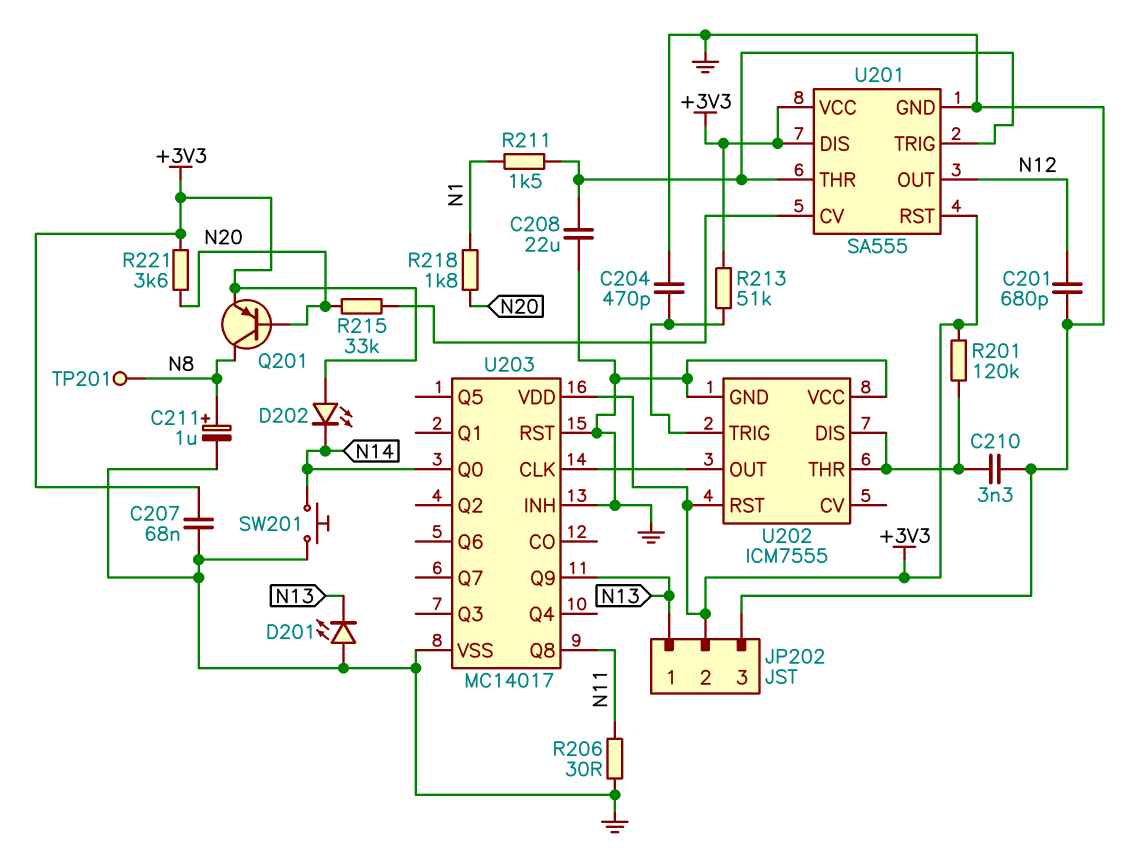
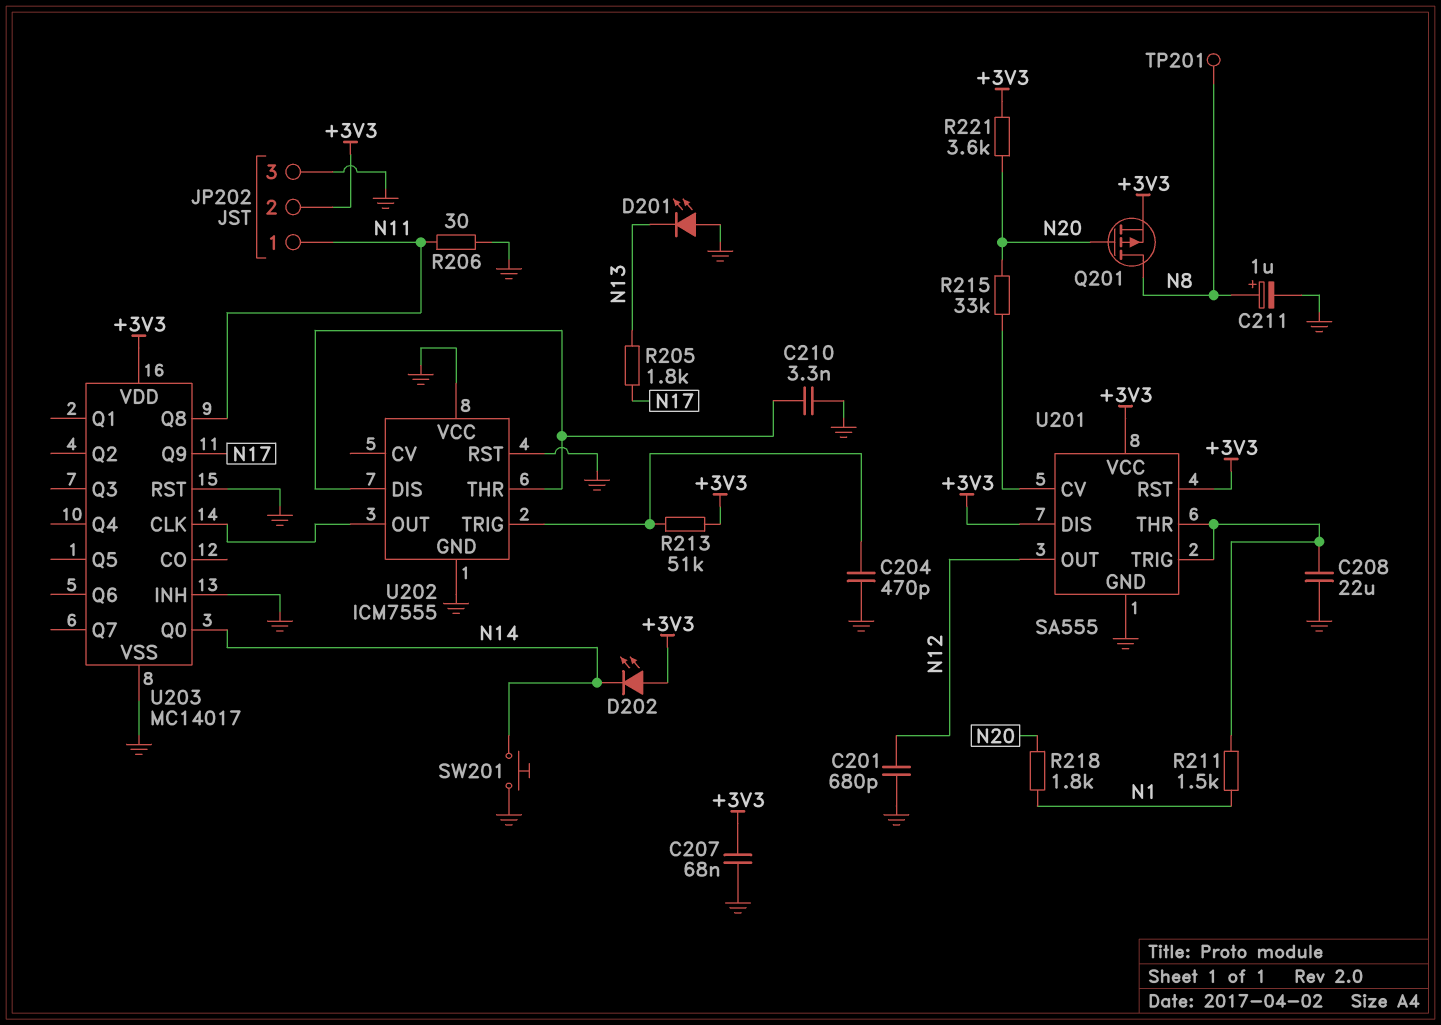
JP202 pin 1: N13 -> N11
Q201: PNP (B N20, C N8, E +3V3) -> PMOS (G N20, D N8, S +3V3)
R201: 120k (+3V3, U202/DIS) -> none
R205: none -> 1.8k (N13, N17)
U202 pin RST: +3V3 -> GND
U203 pin Q9: N13 -> N17

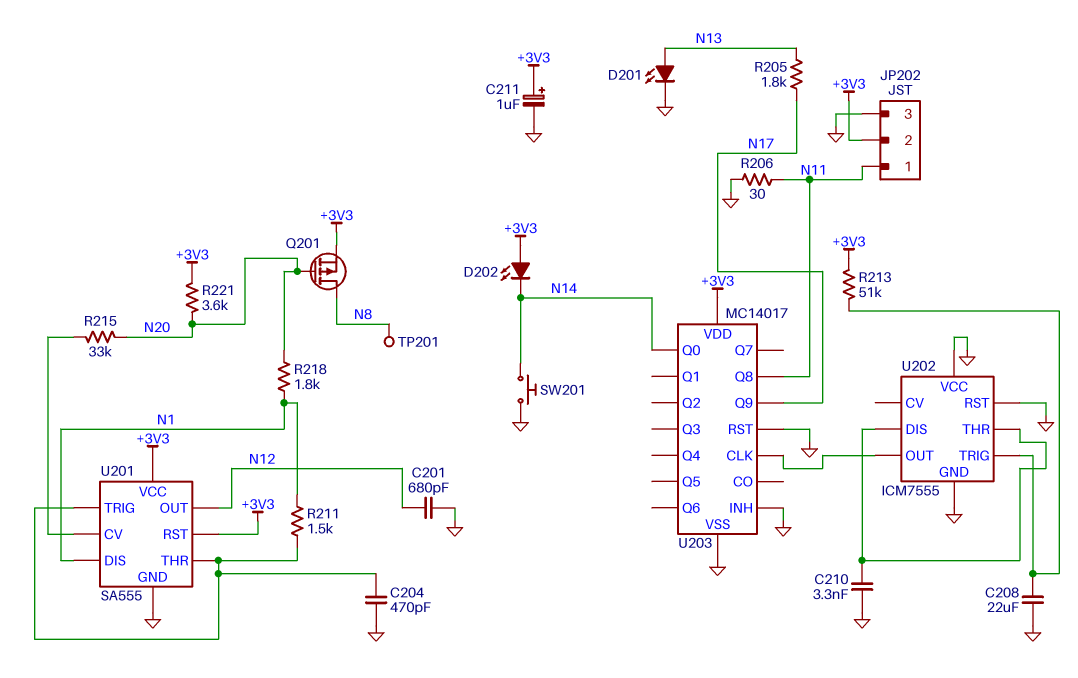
C204: 470pF (GND, U202/TRIG) -> 470pF (GND, U201/THR)
C207: 68nF (+3V3, GND) -> none
C208: 22uF (GND, U201/THR) -> 22uF (GND, U202/TRIG)
C211: 1uF (plus N8, minus GND) -> 1uF (plus +3V3, minus GND)
D201: LED (A GND, K N13) -> LED (A N13, K GND)
U201 pin DIS: +3V3 -> N1

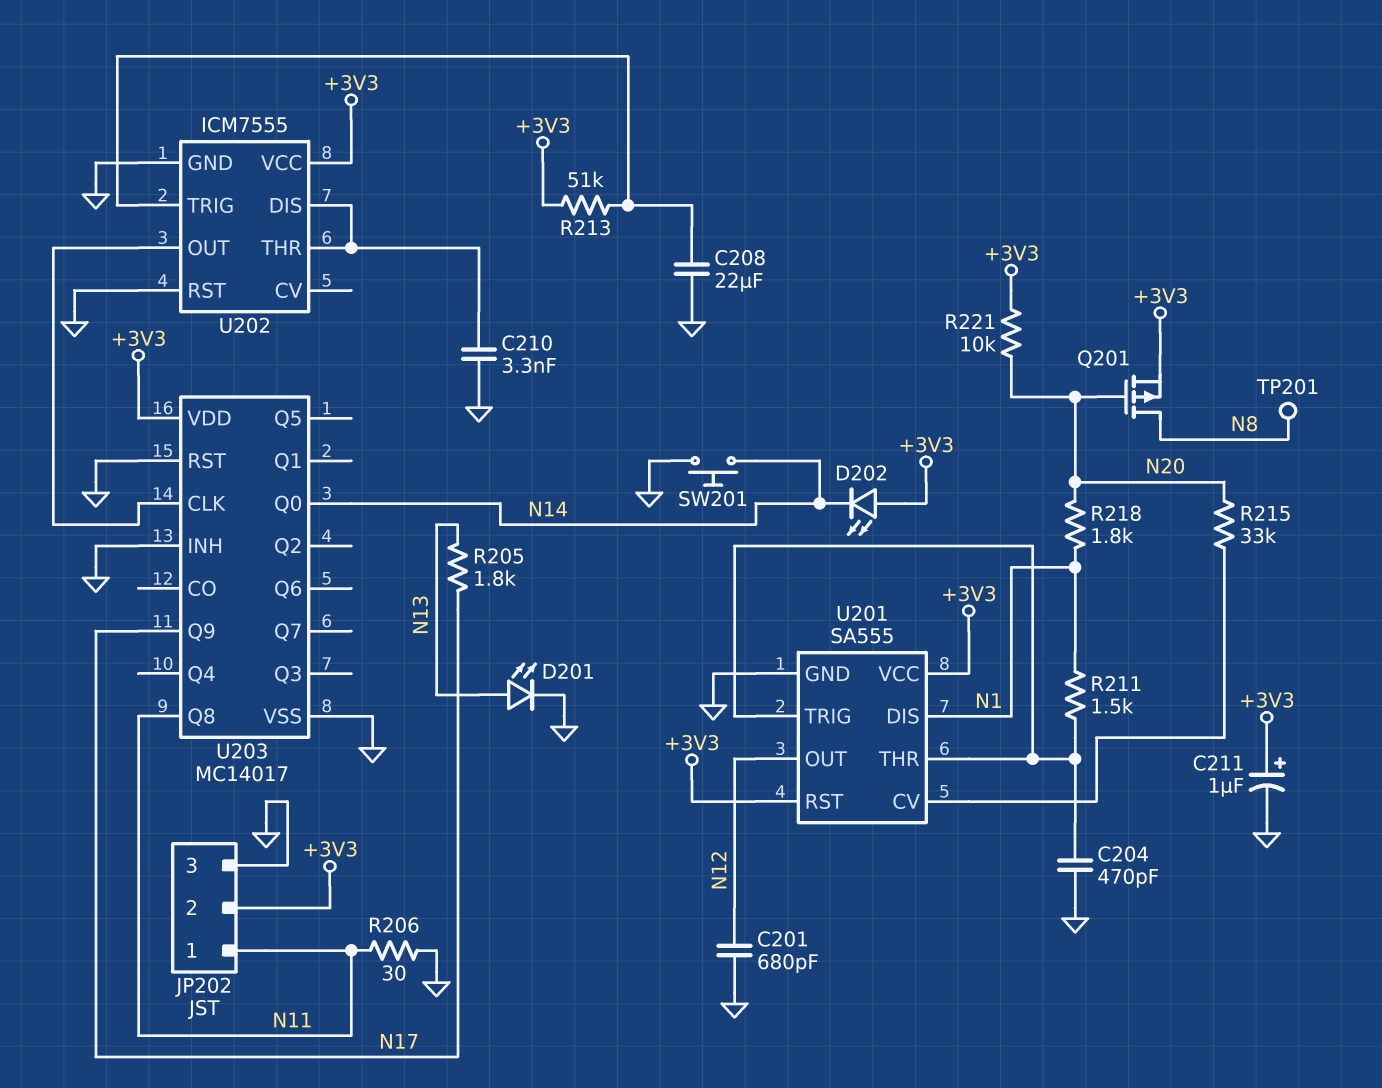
R221: 3.6k (+3V3, N20) -> 10k (+3V3, N20)
U202 pin VCC: GND -> +3V3

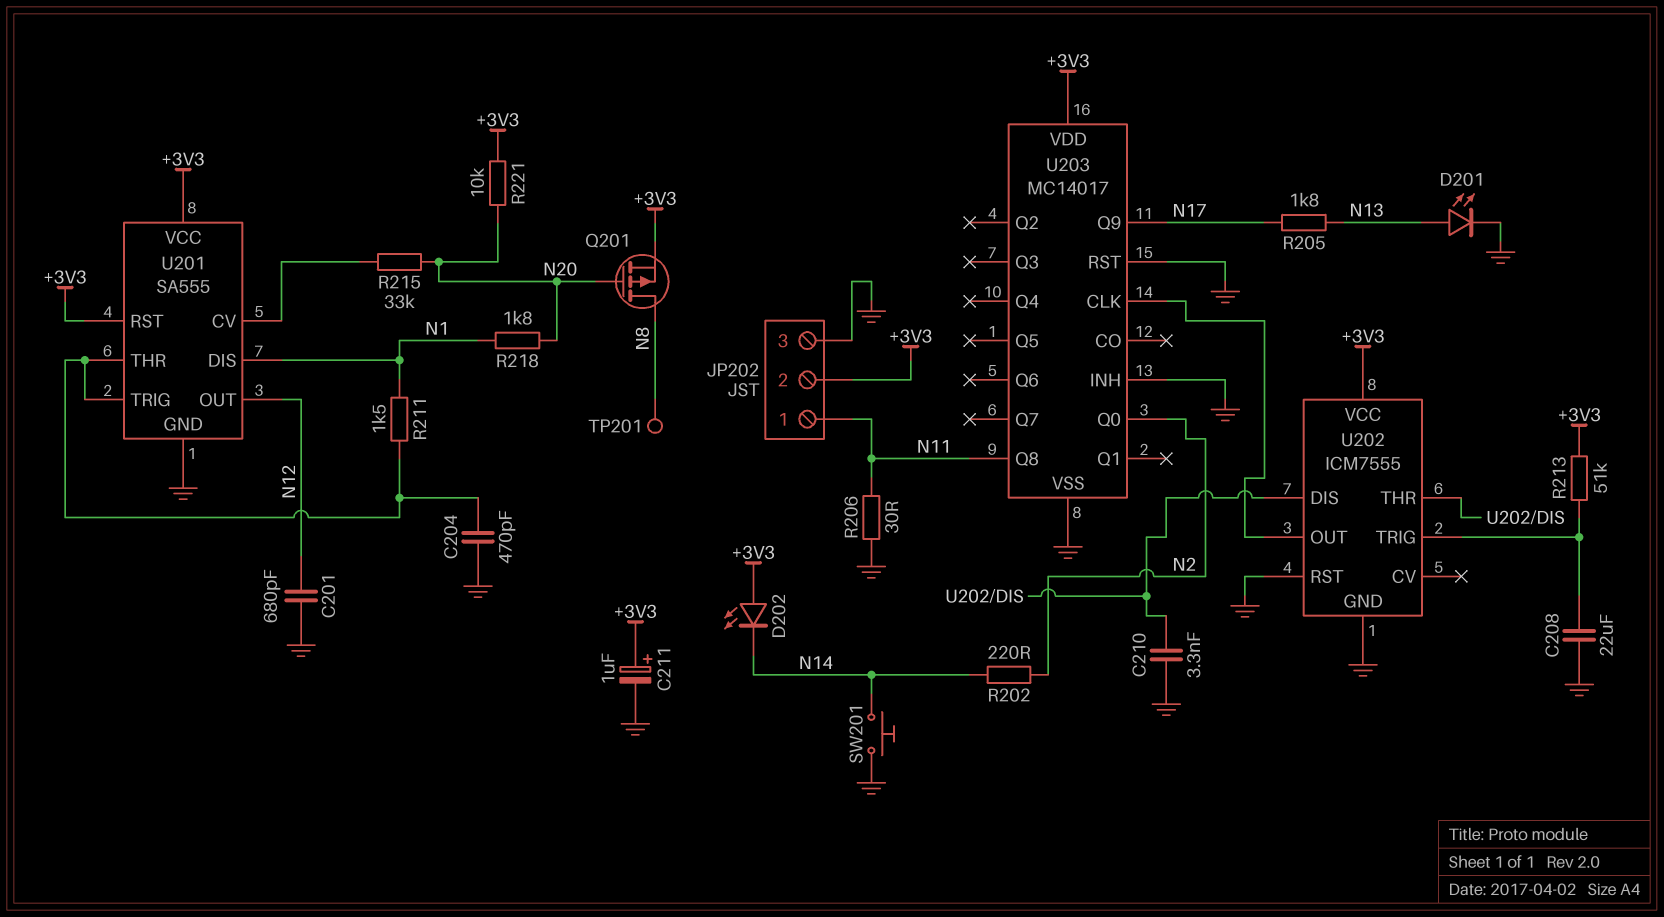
R202: none -> 220 (N2, N14)
U203 pin Q0: N14 -> N2

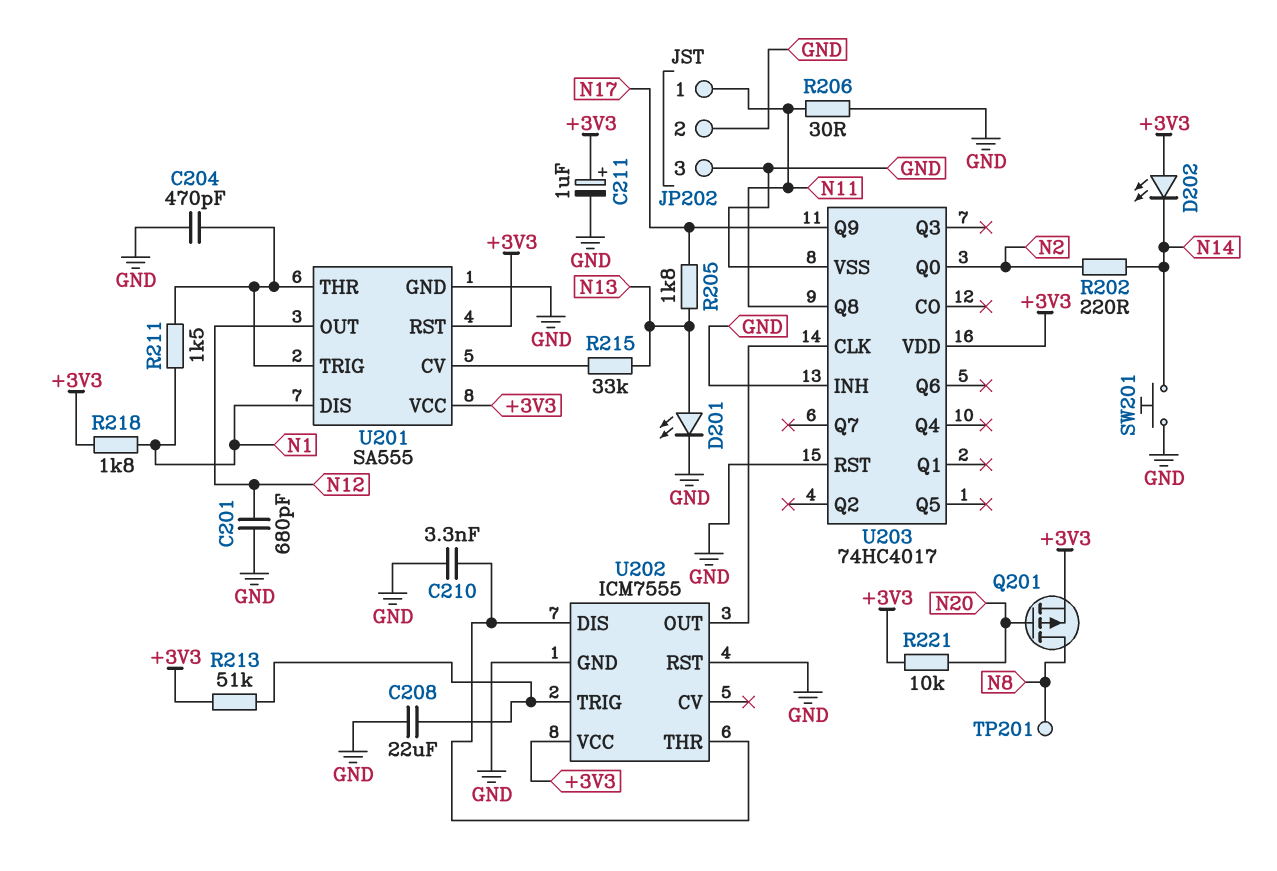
JP202 pin 2: +3V3 -> GND
R215: 33k (N20, U201/CV) -> 33k (N13, U201/CV)
R218: 1.8k (N1, N20) -> 1.8k (+3V3, N1)
U203: MC14017 -> 74HC4017

